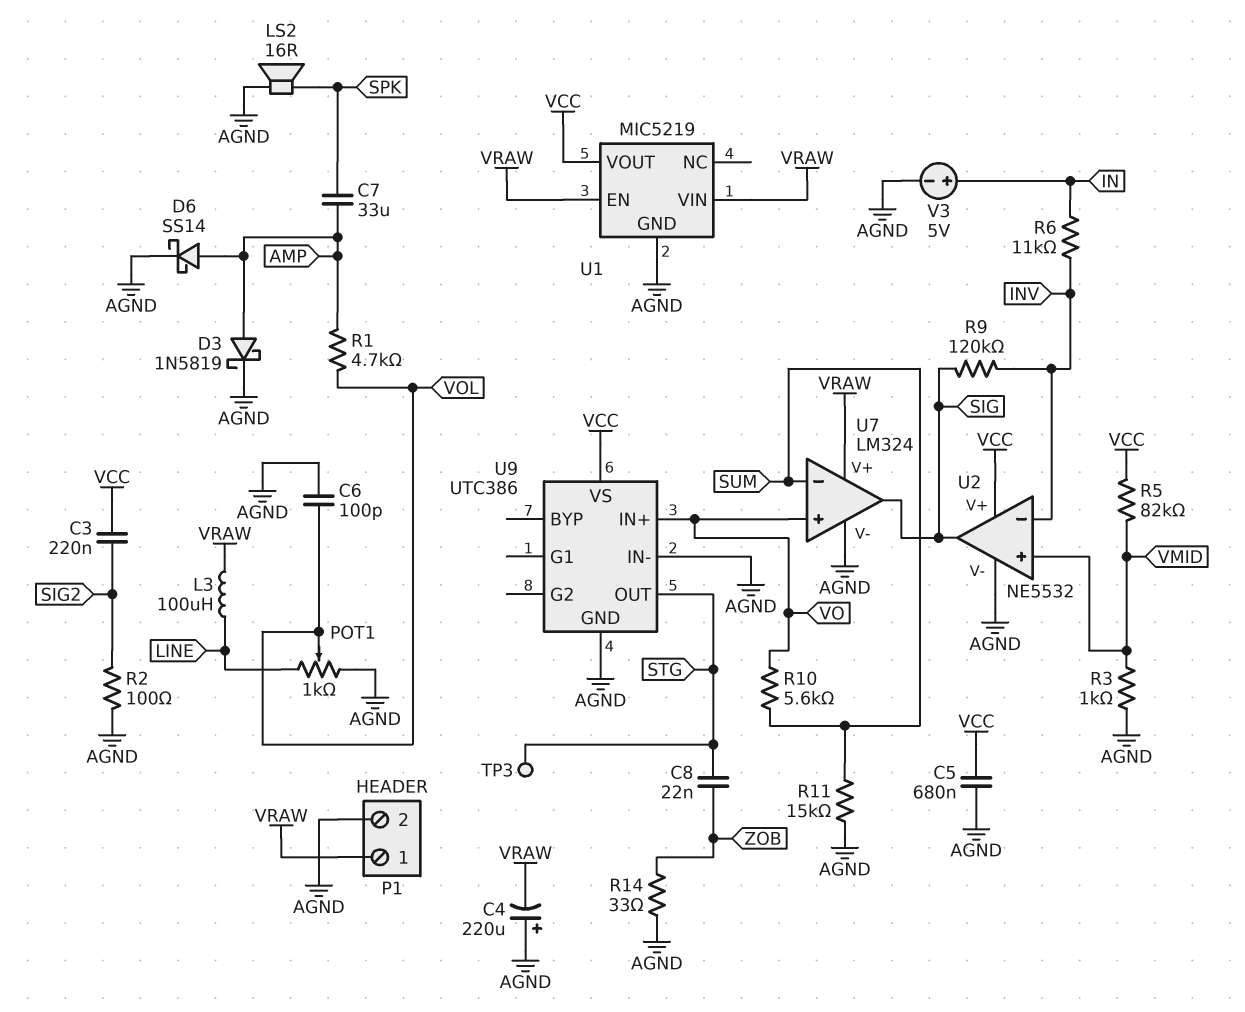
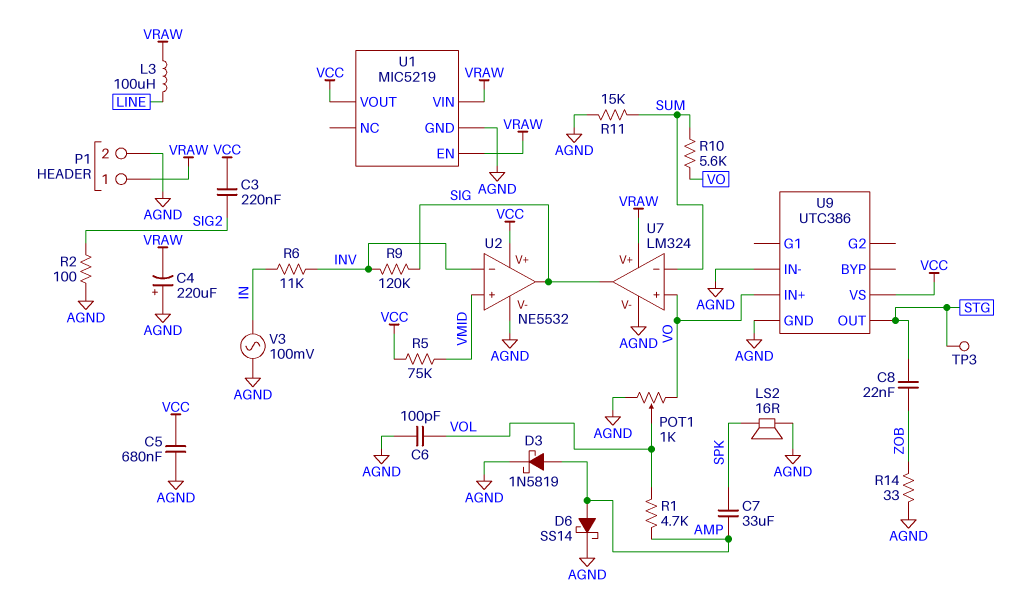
POT1: 1k (AGND, LINE, wiper VOL) -> 1k (AGND, VO, wiper VOL)
R3: 1k (AGND, VMID) -> none
R5: 82k (VCC, VMID) -> 75k (VCC, VMID)
V3: 5V (plus IN, minus AGND) -> AC 100mV (AGND, IN)

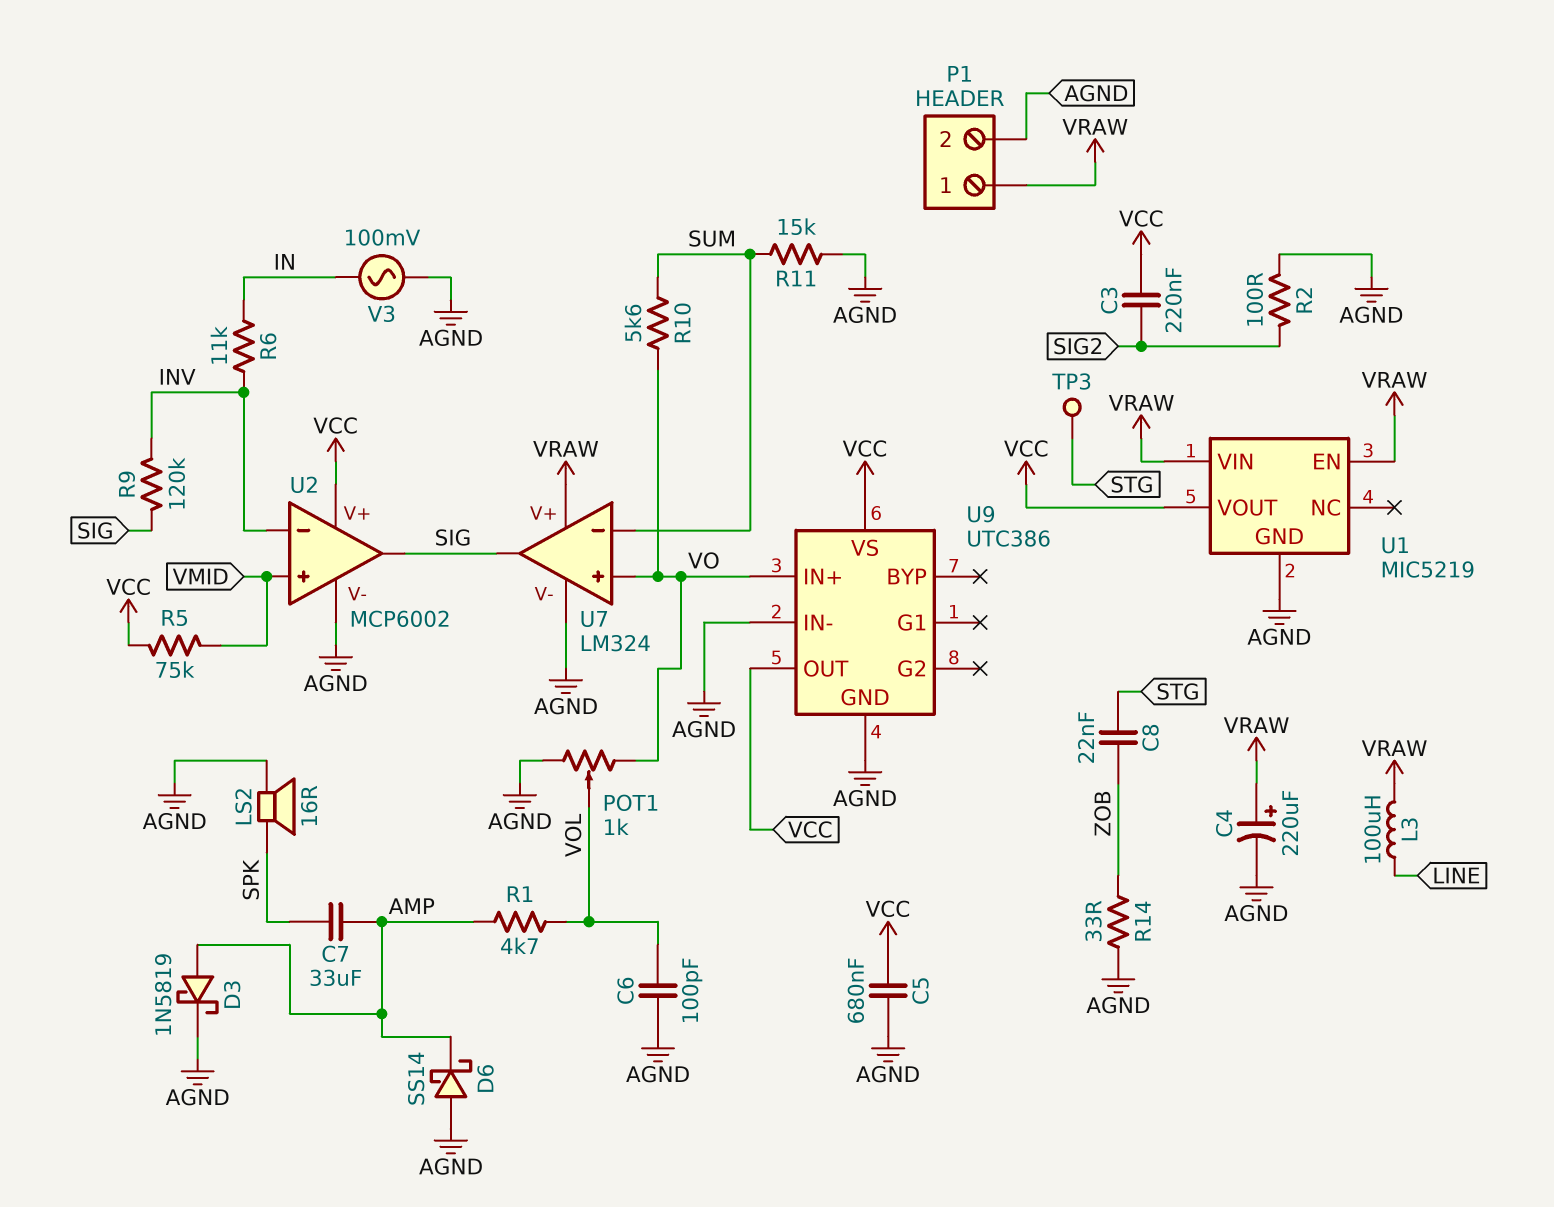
C4: 220uF (plus AGND, minus VRAW) -> 220uF (plus VRAW, minus AGND)
D6: schottky SS14 (A AMP, K AGND) -> schottky SS14 (A AGND, K AMP)
U2: NE5532 -> MCP6002
U9 pin OUT: STG -> VCC

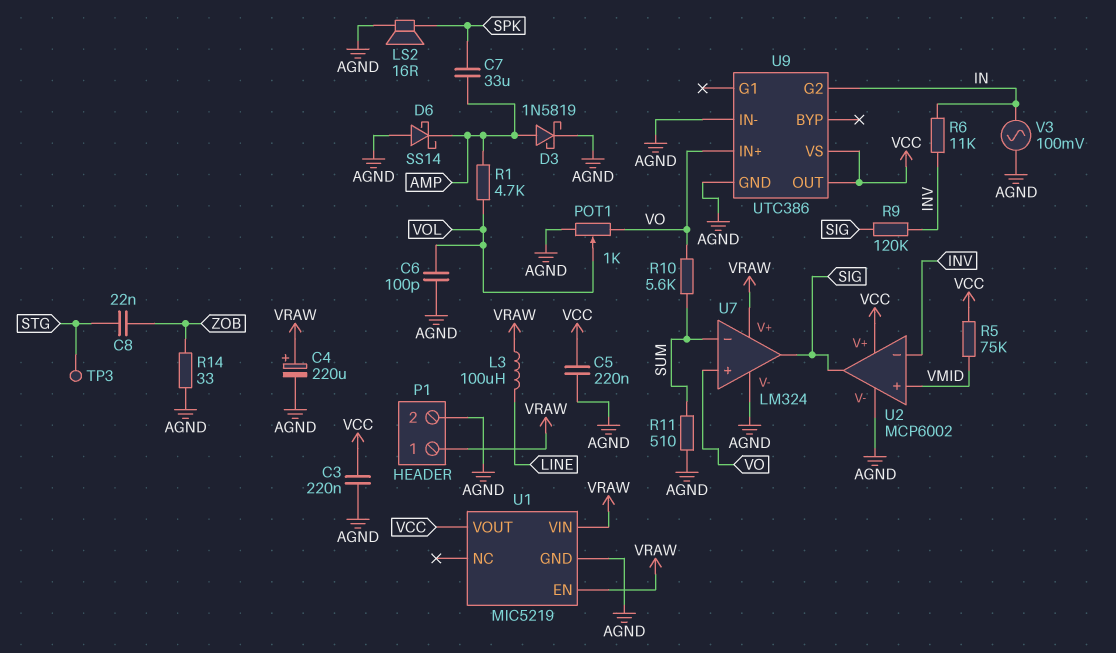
C3: 220nF (SIG2, VCC) -> 220nF (AGND, VCC)
C5: 680nF (AGND, VCC) -> 220nF (AGND, VCC)
R2: 100 (AGND, SIG2) -> none
R11: 15k (AGND, SUM) -> 510 (AGND, SUM)
U9 pin G2: none -> IN

